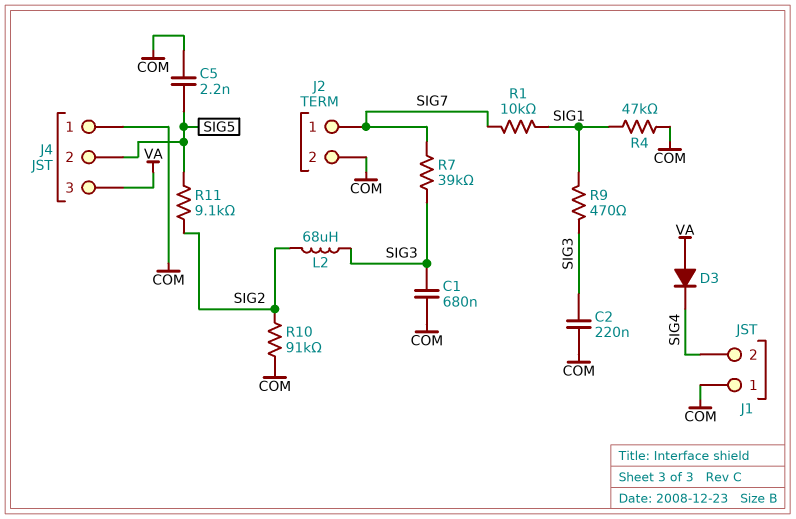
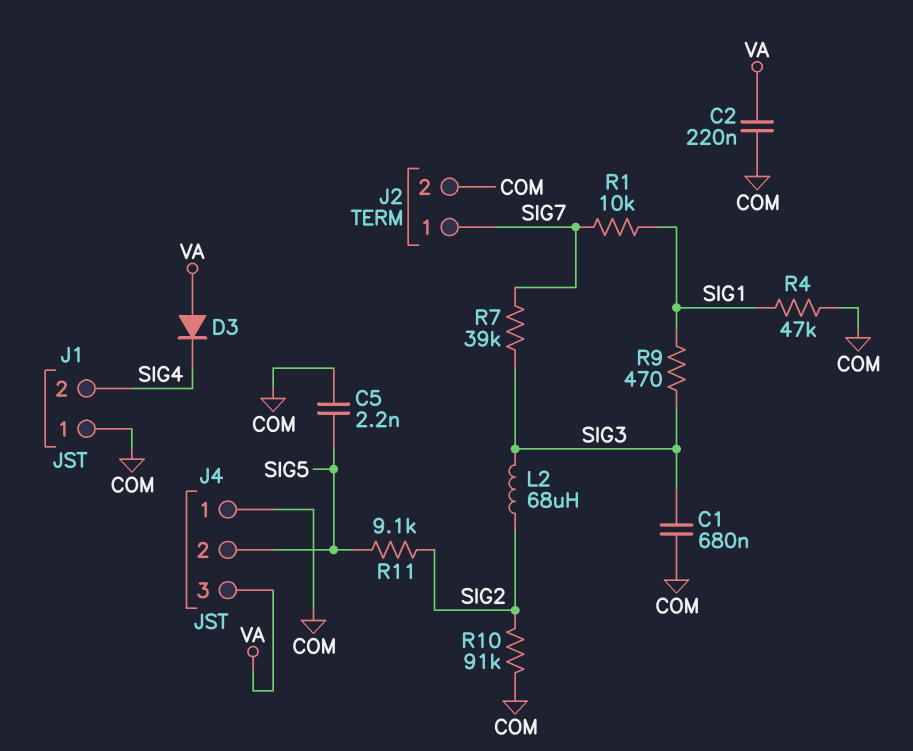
C2: 220nF (COM, SIG3) -> 220nF (COM, VA)

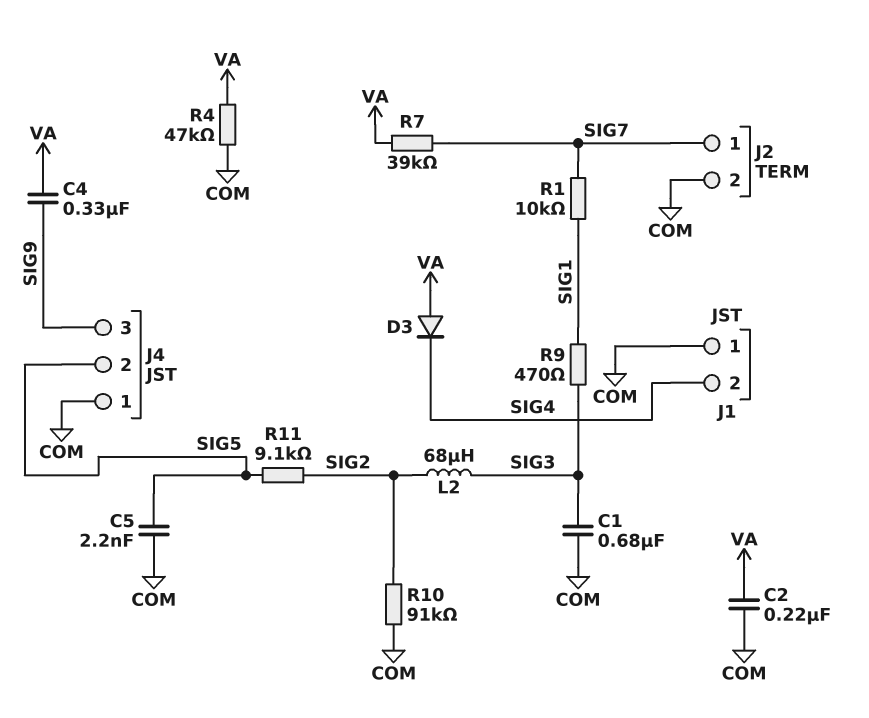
C4: none -> 330nF (SIG9, VA)
J4 pin 3: VA -> SIG9
R4: 47k (COM, SIG1) -> 47k (COM, VA)
R7: 39k (SIG3, SIG7) -> 39k (SIG7, VA)

